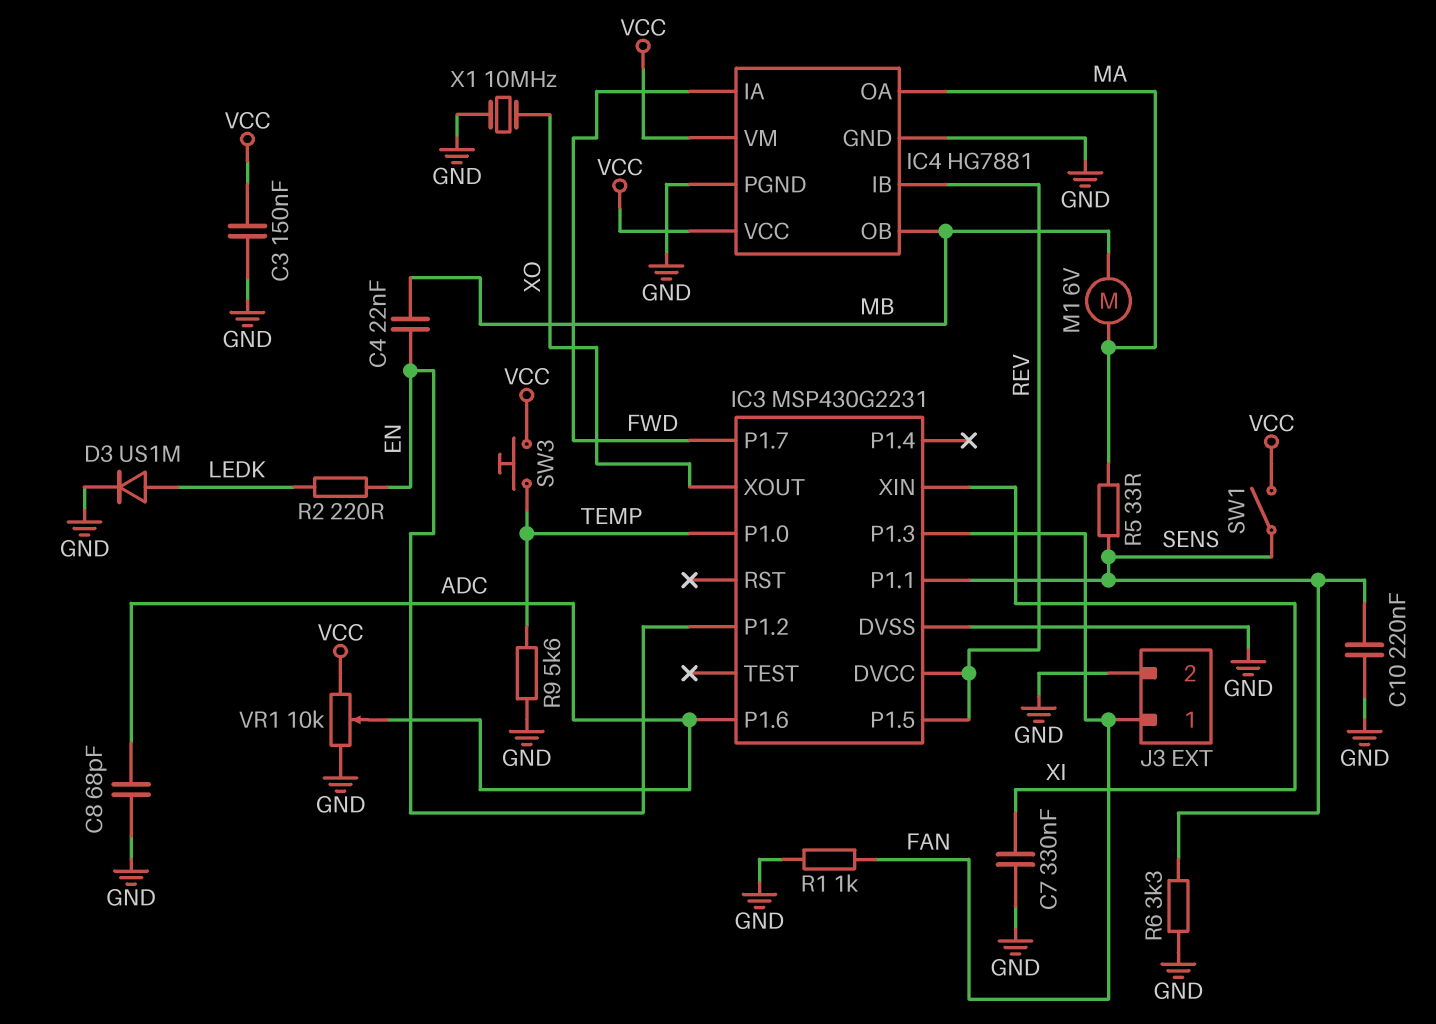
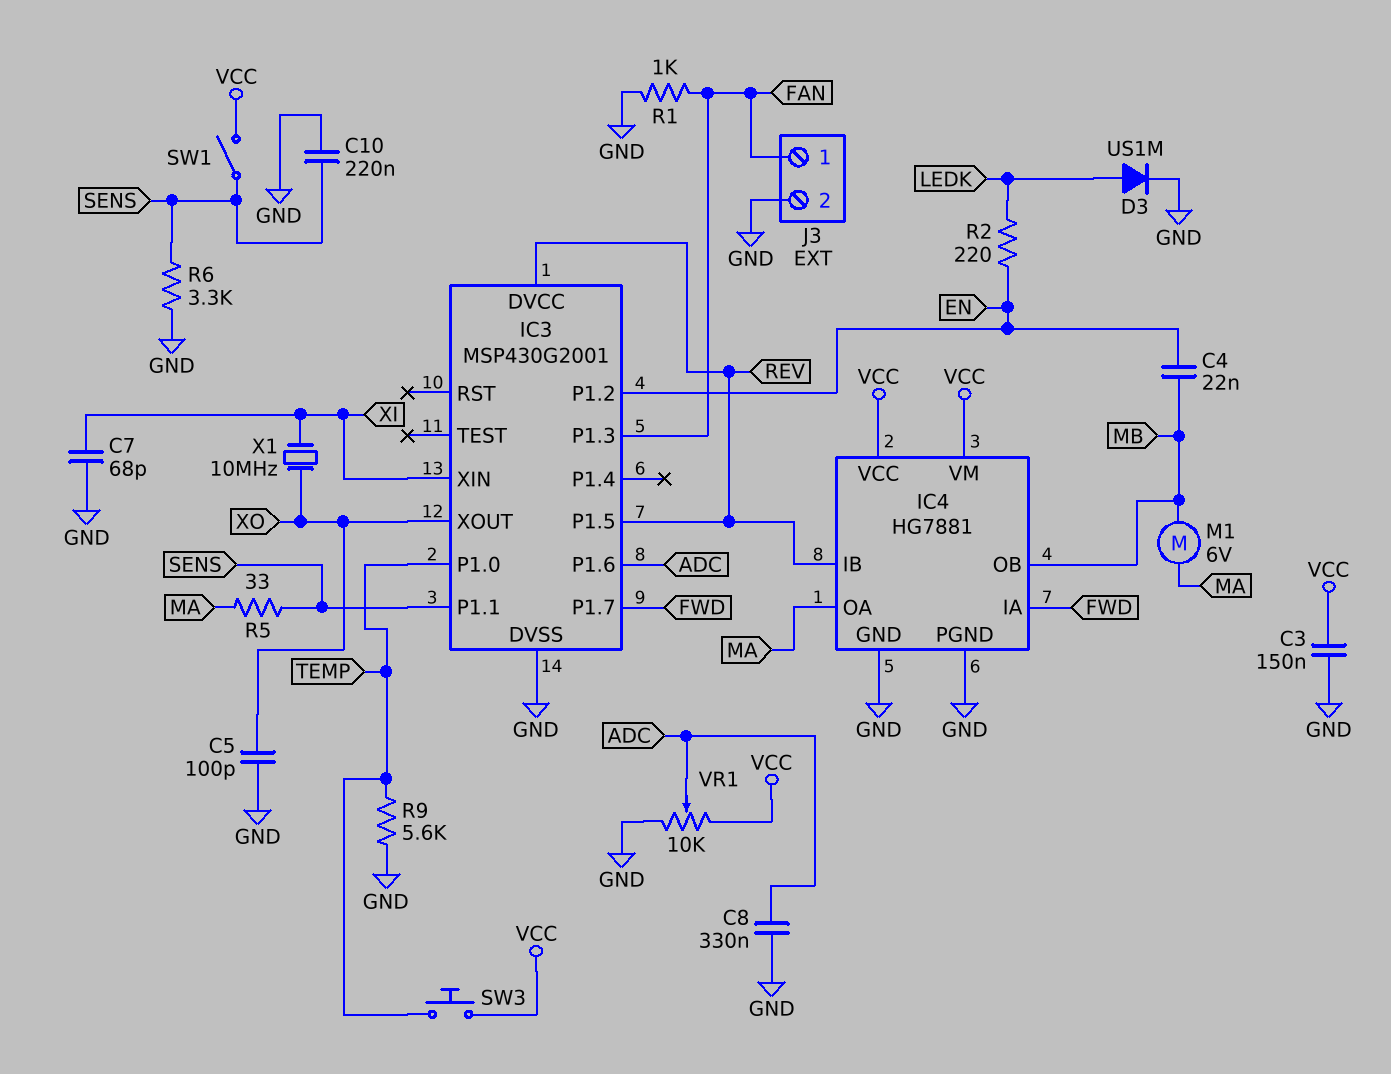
C5: none -> 100pF (GND, XO)
C7: 330nF (GND, XI) -> 68pF (GND, XI)
C8: 68pF (ADC, GND) -> 330nF (ADC, GND)
IC3: MSP430G2231 -> MSP430G2001
X1: 10MHz (GND, XO) -> 10MHz (XI, XO)

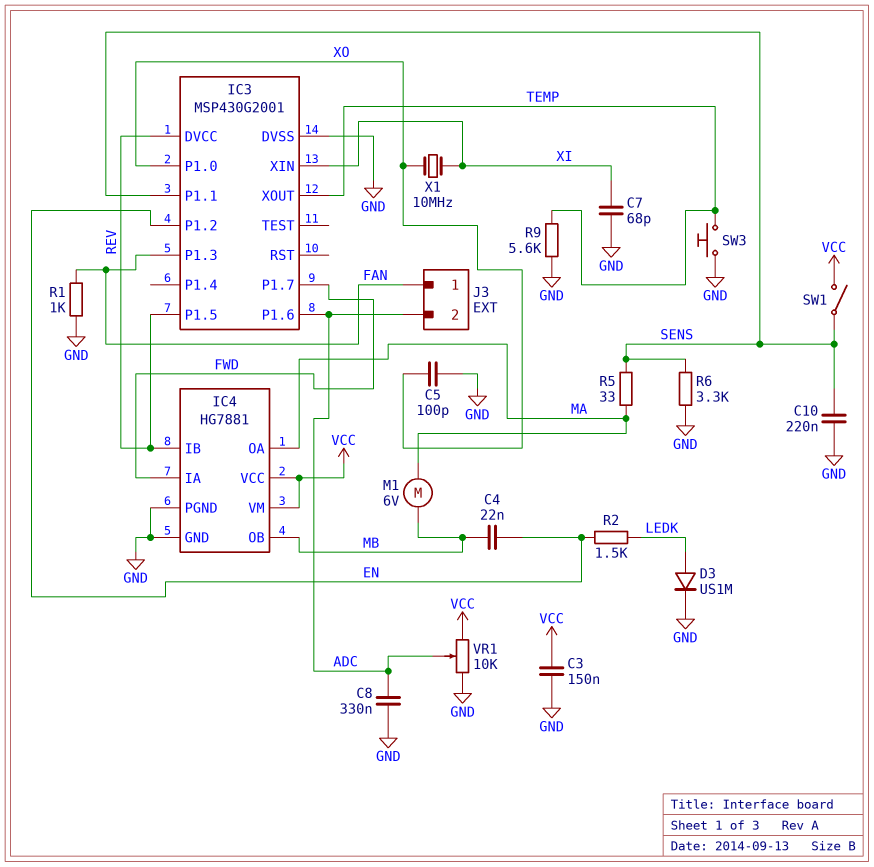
IC3 pin P1.0: TEMP -> XO
IC3 pin XOUT: XO -> TEMP
J3 pin 2: GND -> ADC
R2: 220 (EN, LEDK) -> 1.5k (EN, LEDK)
SW3: button (TEMP, VCC) -> button (GND, TEMP)

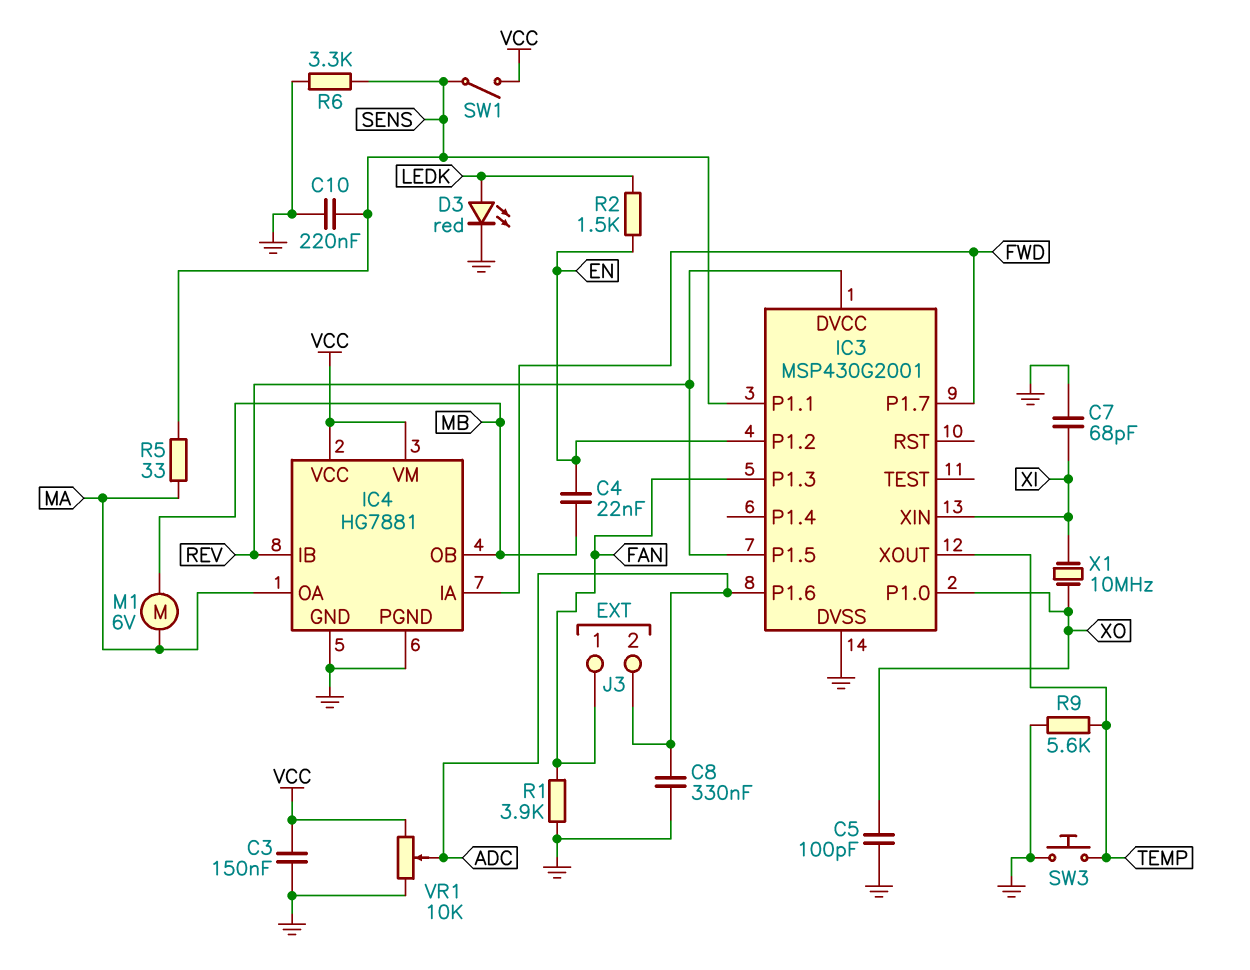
D3: diode US1M (A LEDK, K GND) -> LED red (A LEDK, K GND)
R1: 1k (FAN, GND) -> 3.9k (FAN, GND)

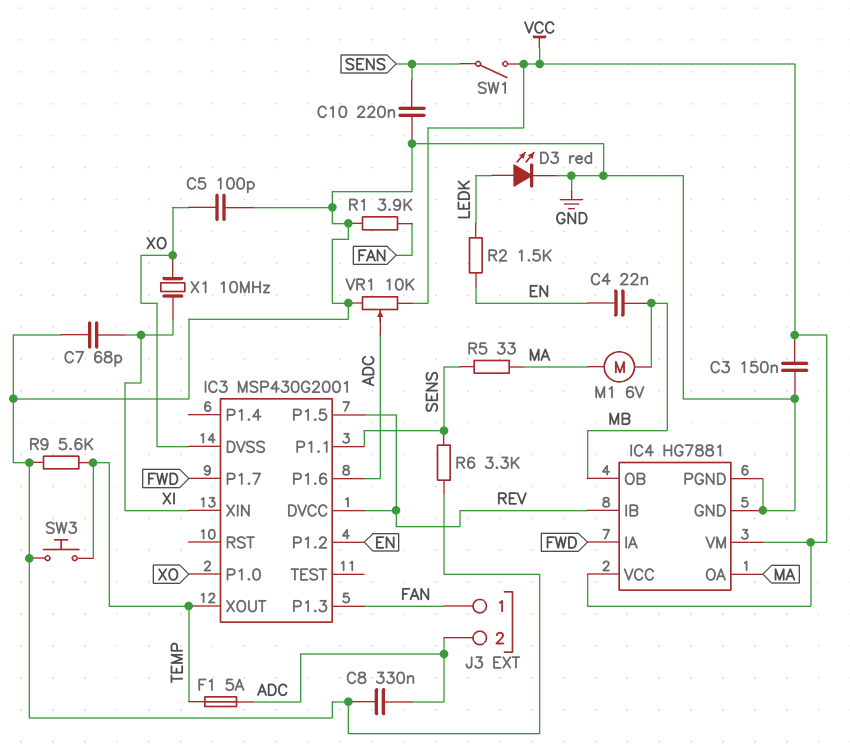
F1: none -> 5A (ADC, TEMP)
IC3 pin DVSS: GND -> XO

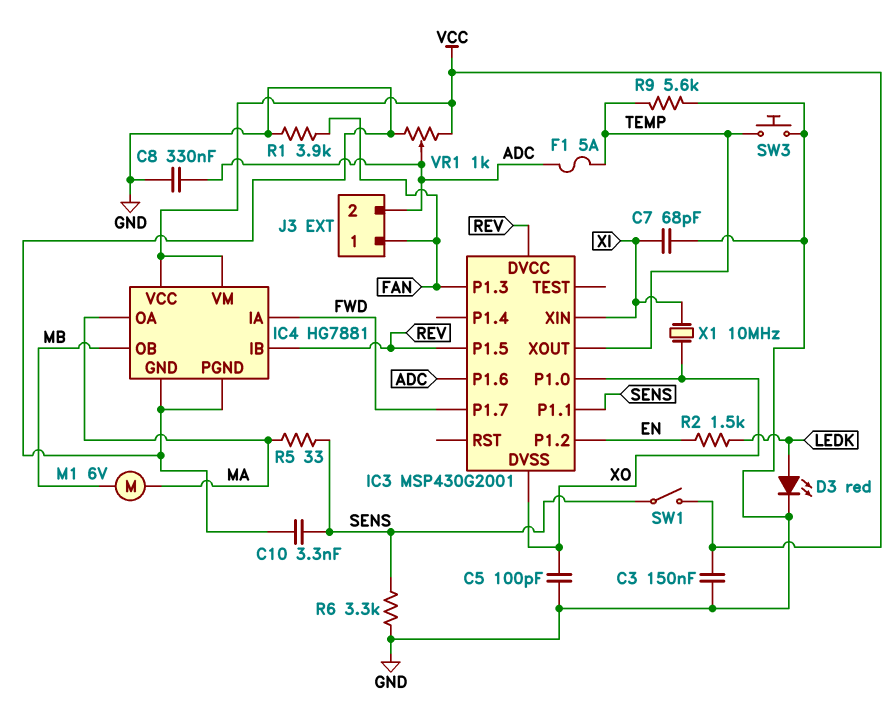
C4: 22nF (EN, MB) -> none
C10: 220nF (GND, SENS) -> 3.3nF (GND, SENS)
VR1: 10k (GND, VCC, wiper ADC) -> 1k (GND, VCC, wiper ADC)

